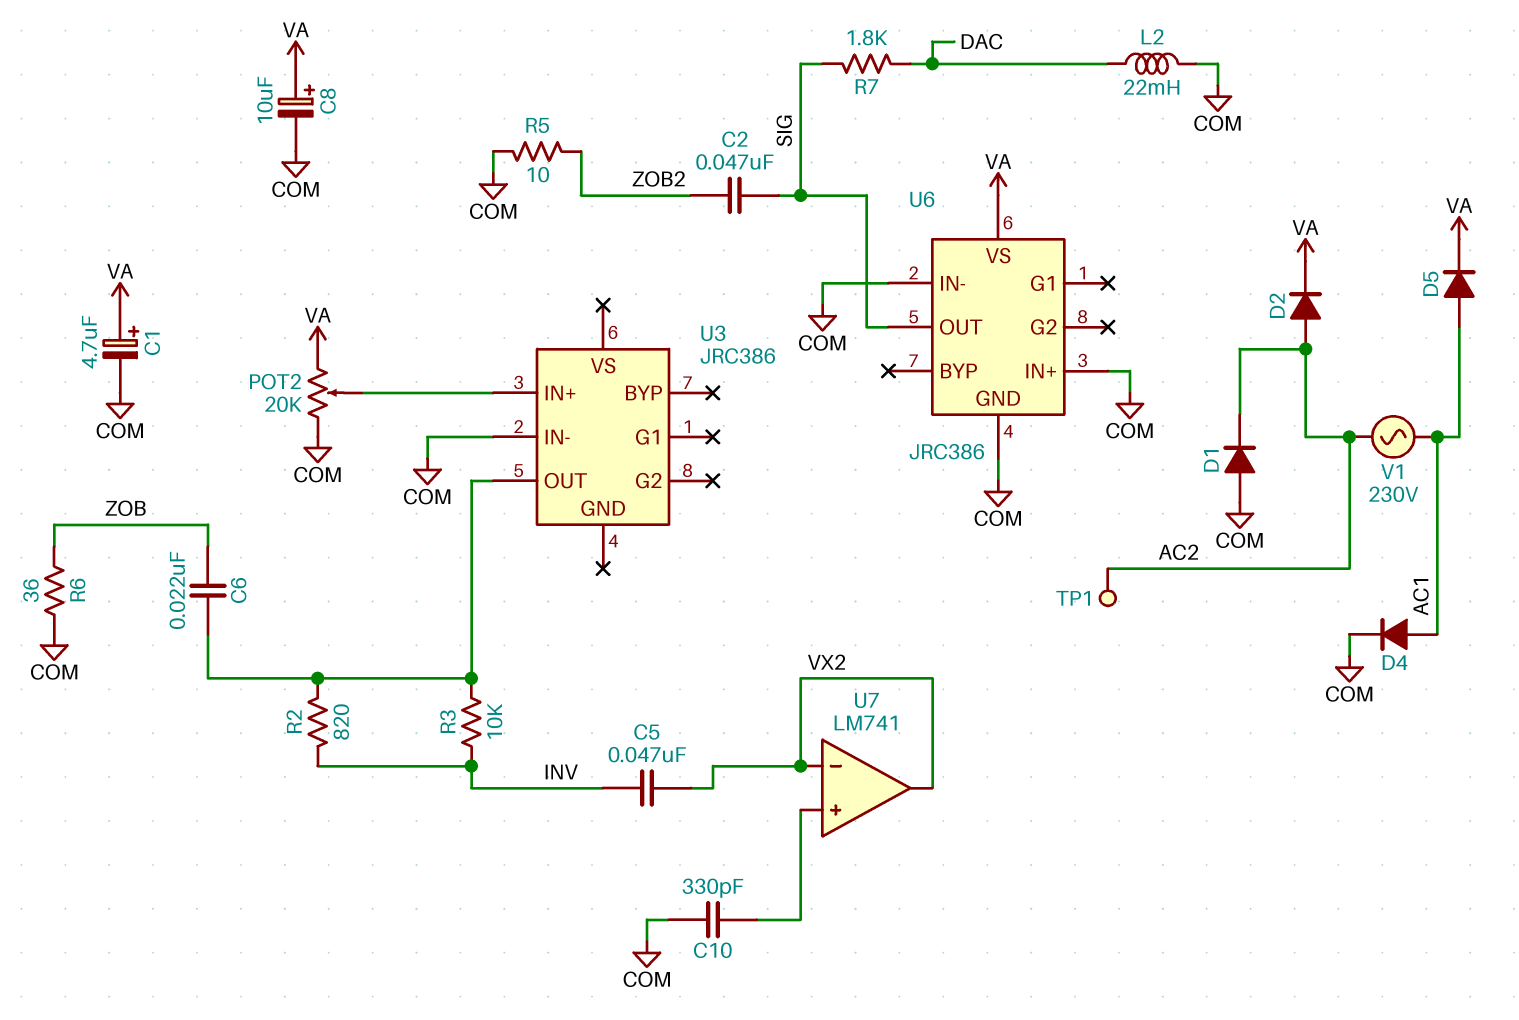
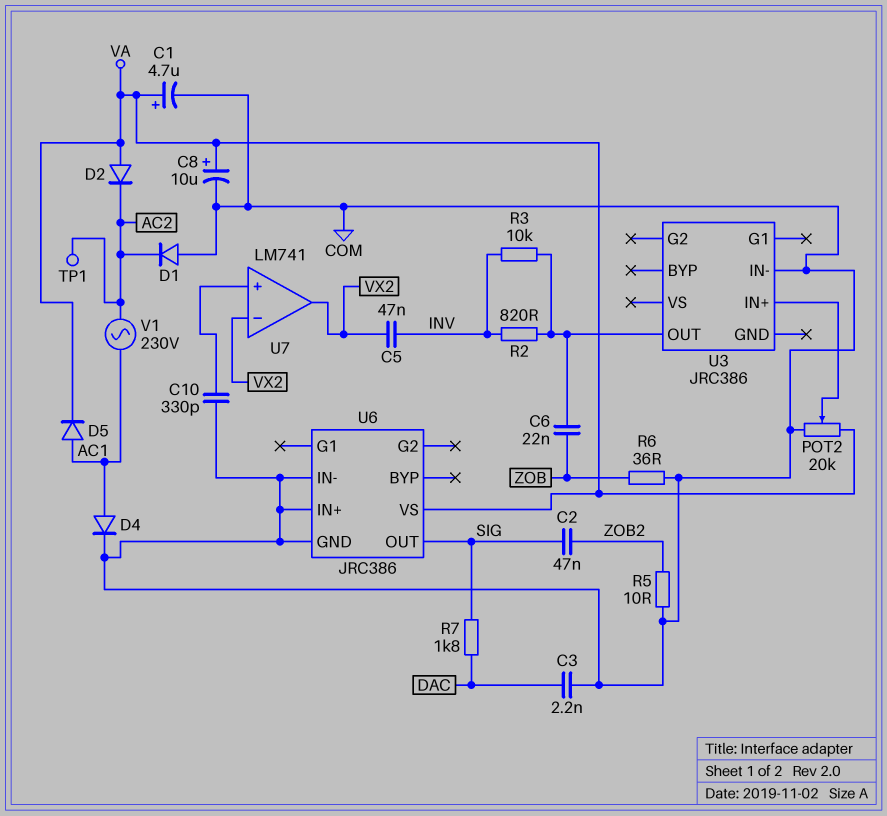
C3: none -> 2.2nF (COM, DAC)
D2: diode (A AC2, K VA) -> diode (A VA, K AC2)
L2: 22mH (COM, DAC) -> none

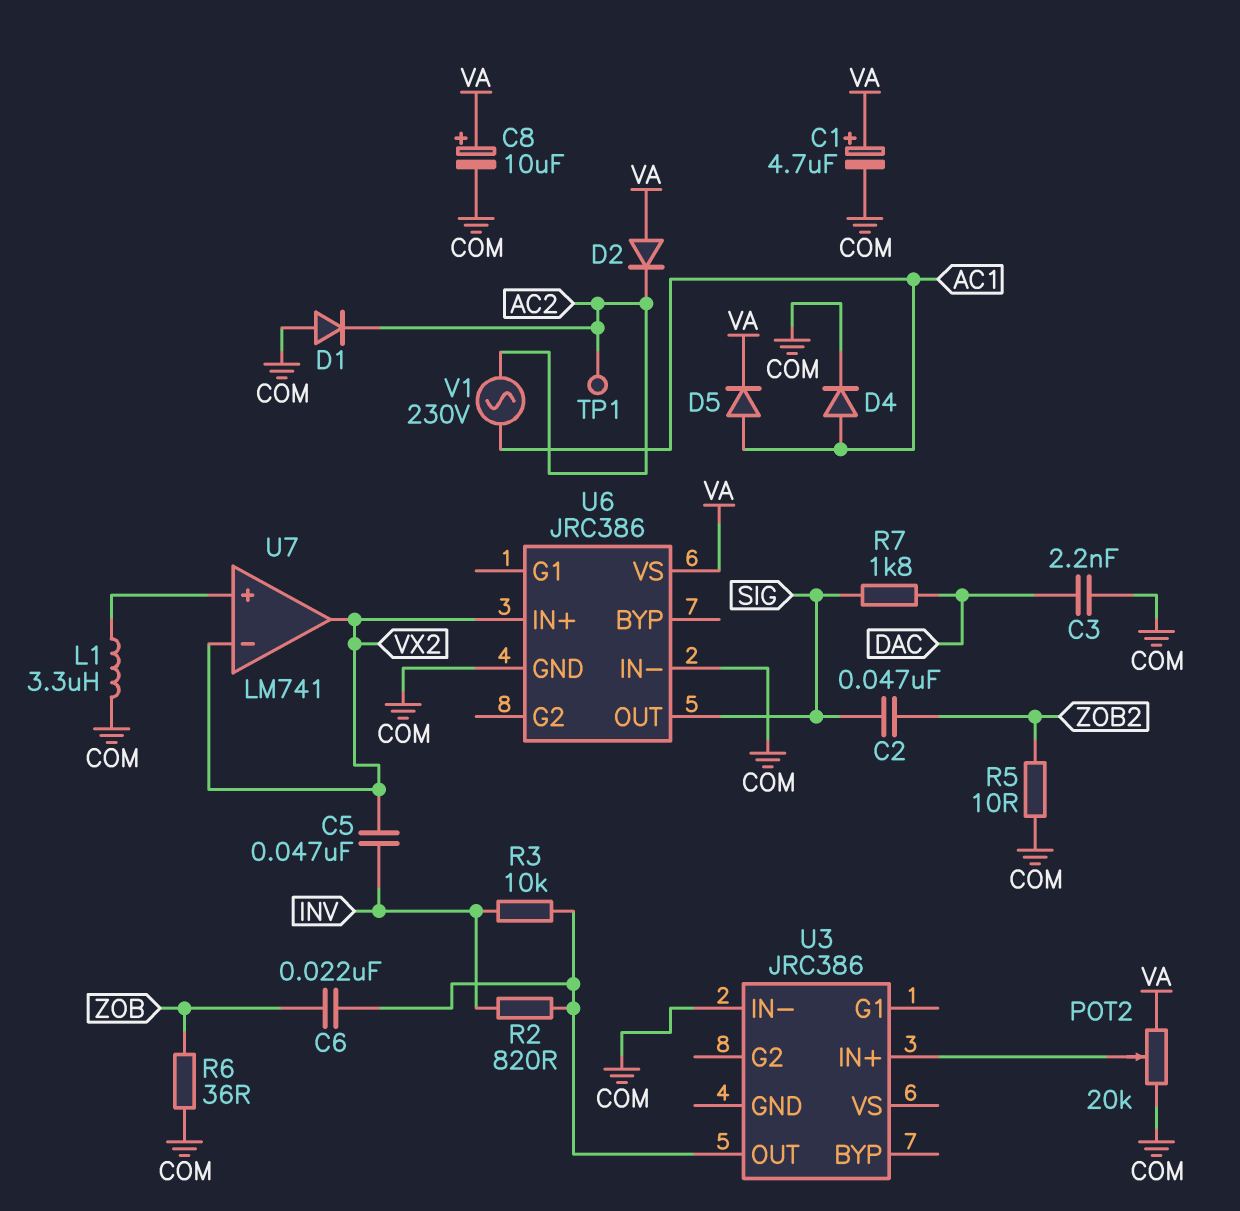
C10: 330pF (COM, U7/in+) -> none
L1: none -> 3.3uH (COM, U7/in+)
U6 pin IN+: COM -> VX2

